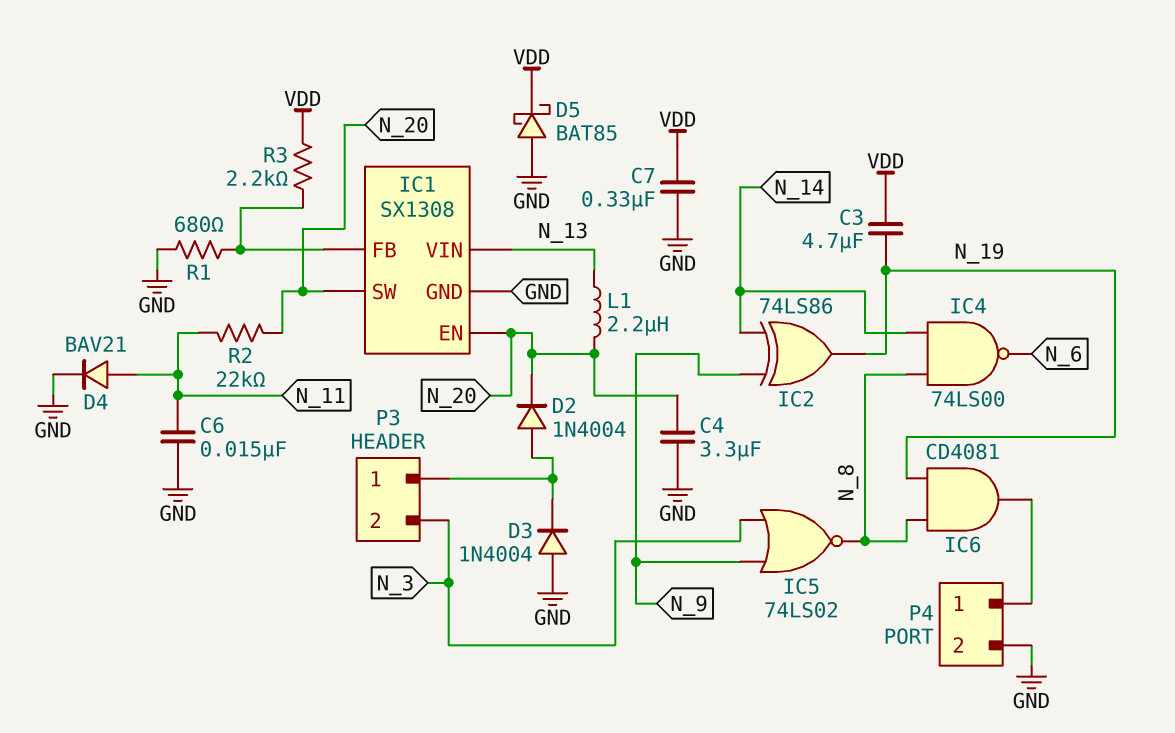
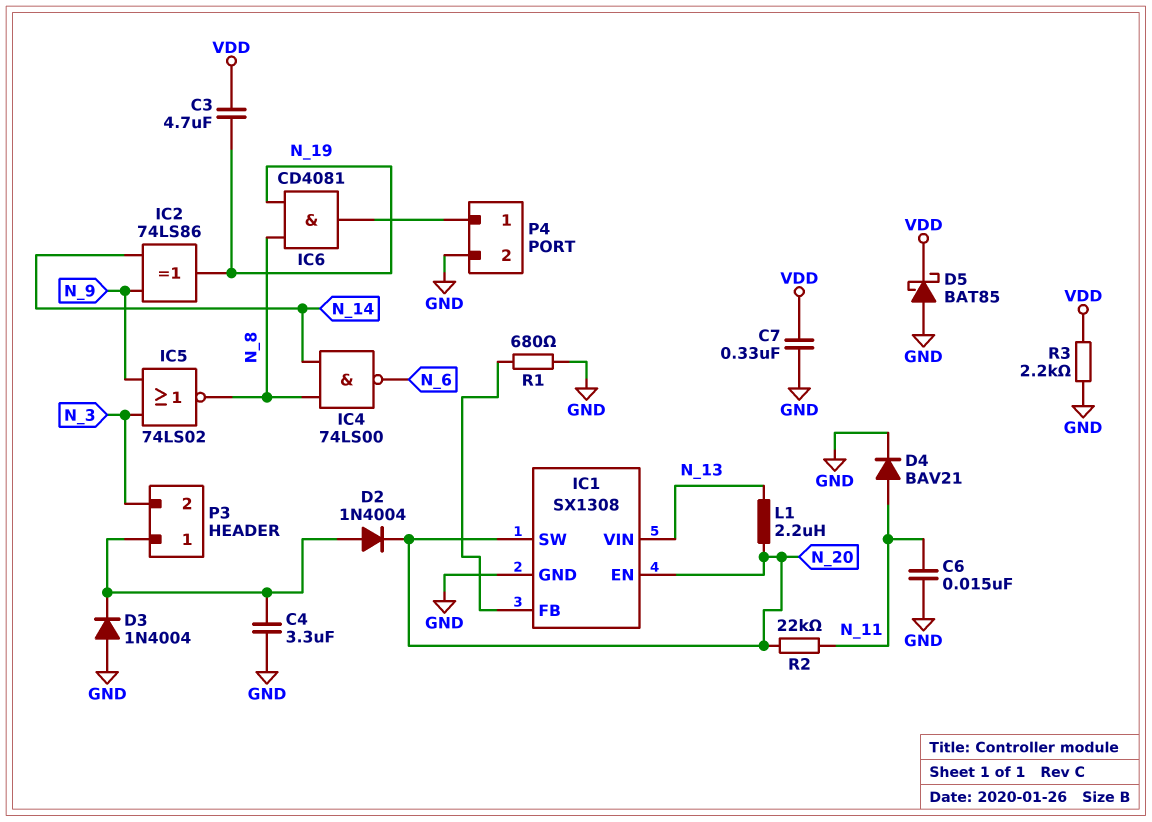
C4: 3.3uF (GND, N_20) -> 3.3uF (GND, P3/1)
R3: 2.2k (IC1/FB, VDD) -> 2.2k (GND, VDD)

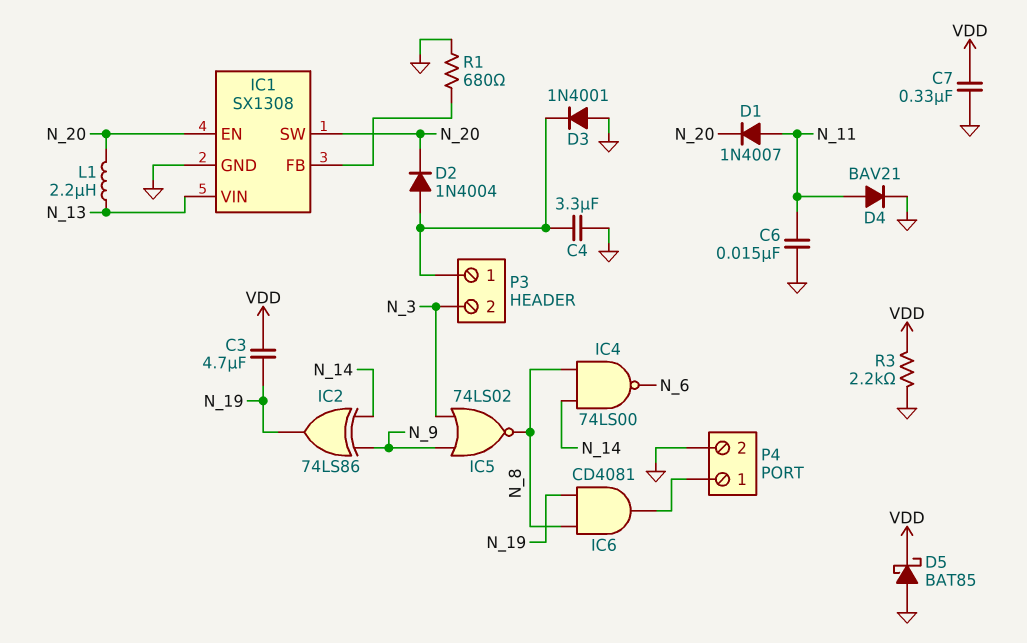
D1: none -> diode 1N4007 (A N_11, K N_20)
D3: diode 1N4004 (A GND, K P3/1) -> diode 1N4001 (A GND, K P3/1)
R2: 22k (N_11, N_20) -> none

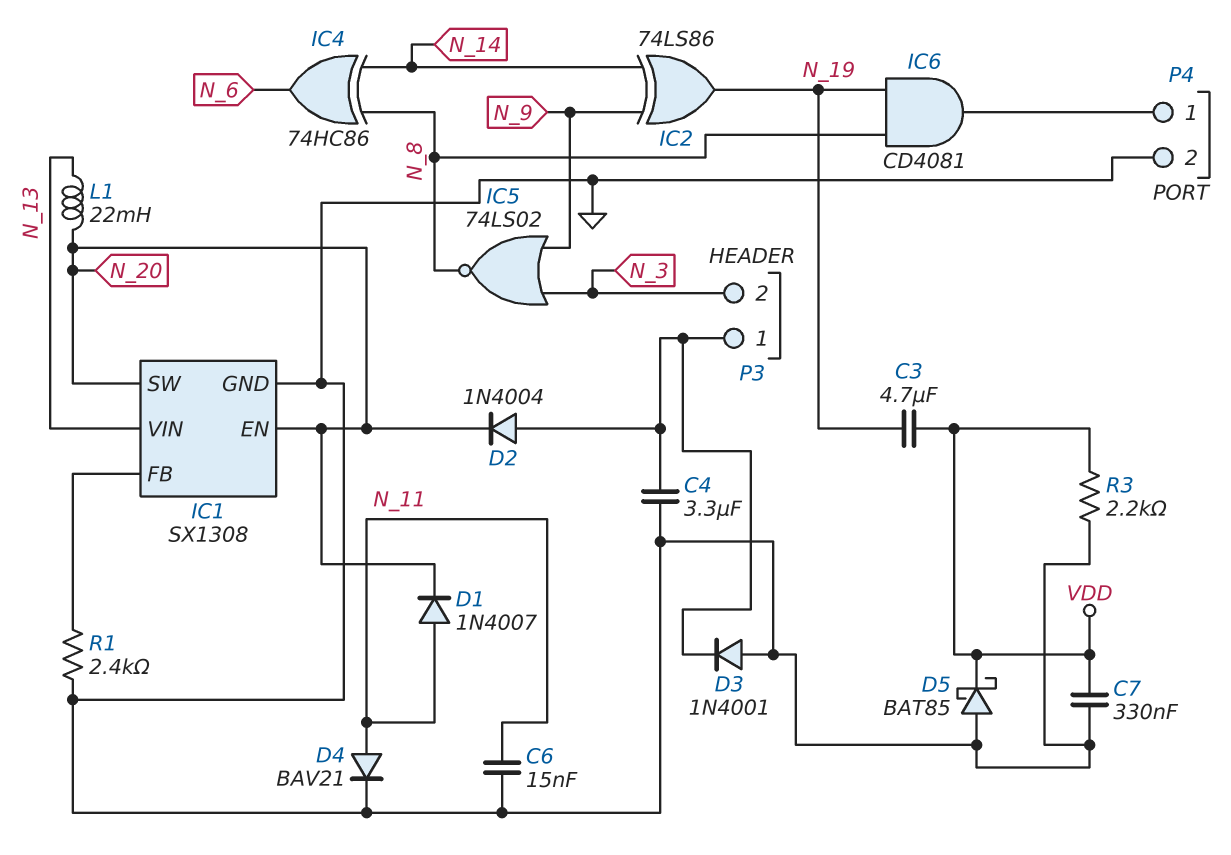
IC4: NAND 74LS00 (in N_8, in N_14, out N_6) -> XOR 74HC86 (in N_8, in N_14, out N_6)
L1: 2.2uH (N_13, N_20) -> 22mH (N_13, N_20)
R1: 680 (GND, IC1/FB) -> 2.4k (GND, IC1/FB)

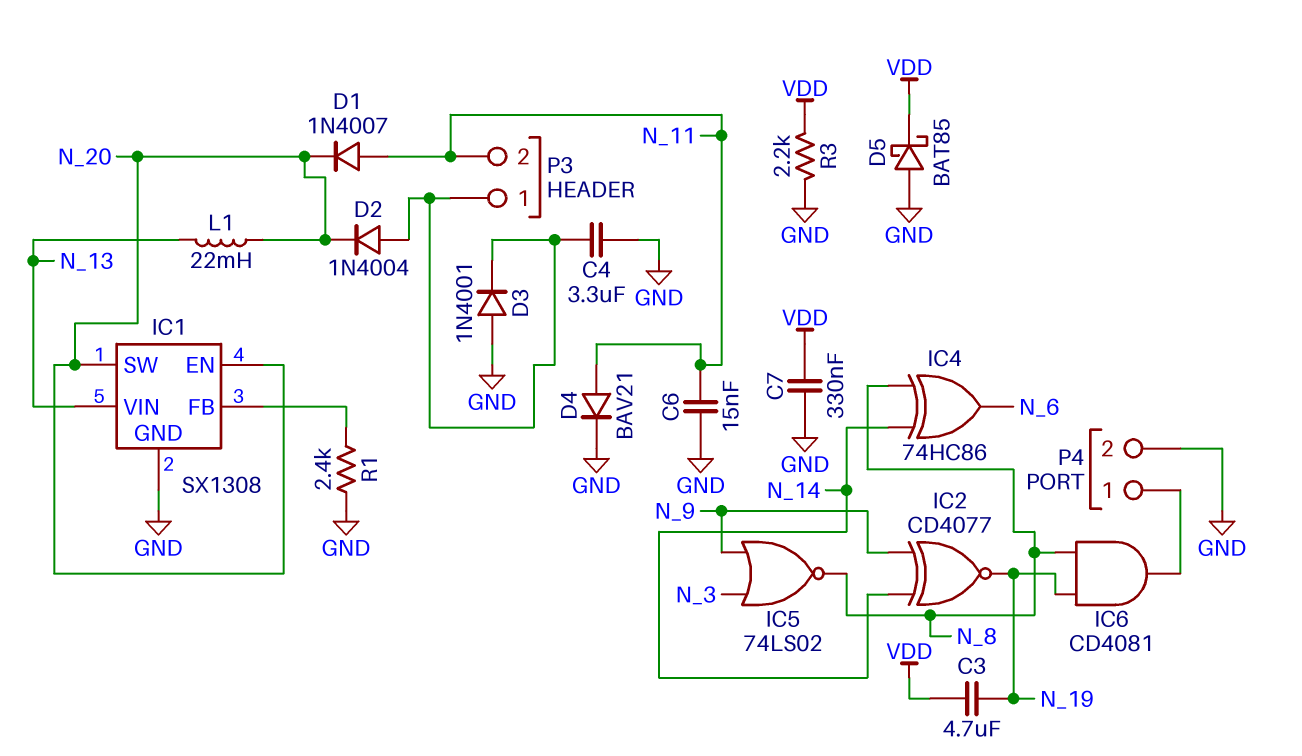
IC2: XOR 74LS86 (in N_9, in N_14, out N_19) -> XNOR CD4077 (in N_9, in N_14, out N_19)
P3 pin 2: N_3 -> N_11

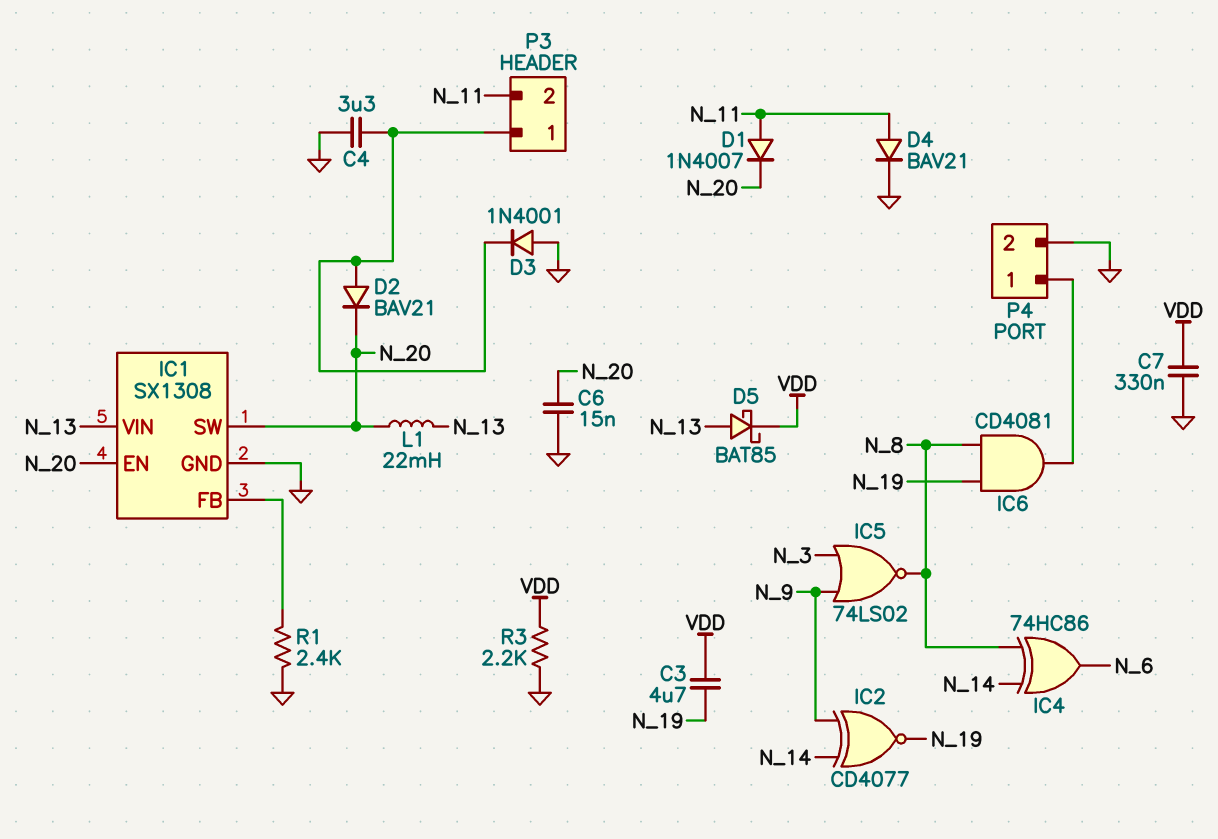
C6: 15nF (GND, N_11) -> 15nF (GND, N_20)
D2: diode 1N4004 (A P3/1, K N_20) -> diode BAV21 (A P3/1, K N_20)
D5: schottky BAT85 (A GND, K VDD) -> schottky BAT85 (A N_13, K VDD)

